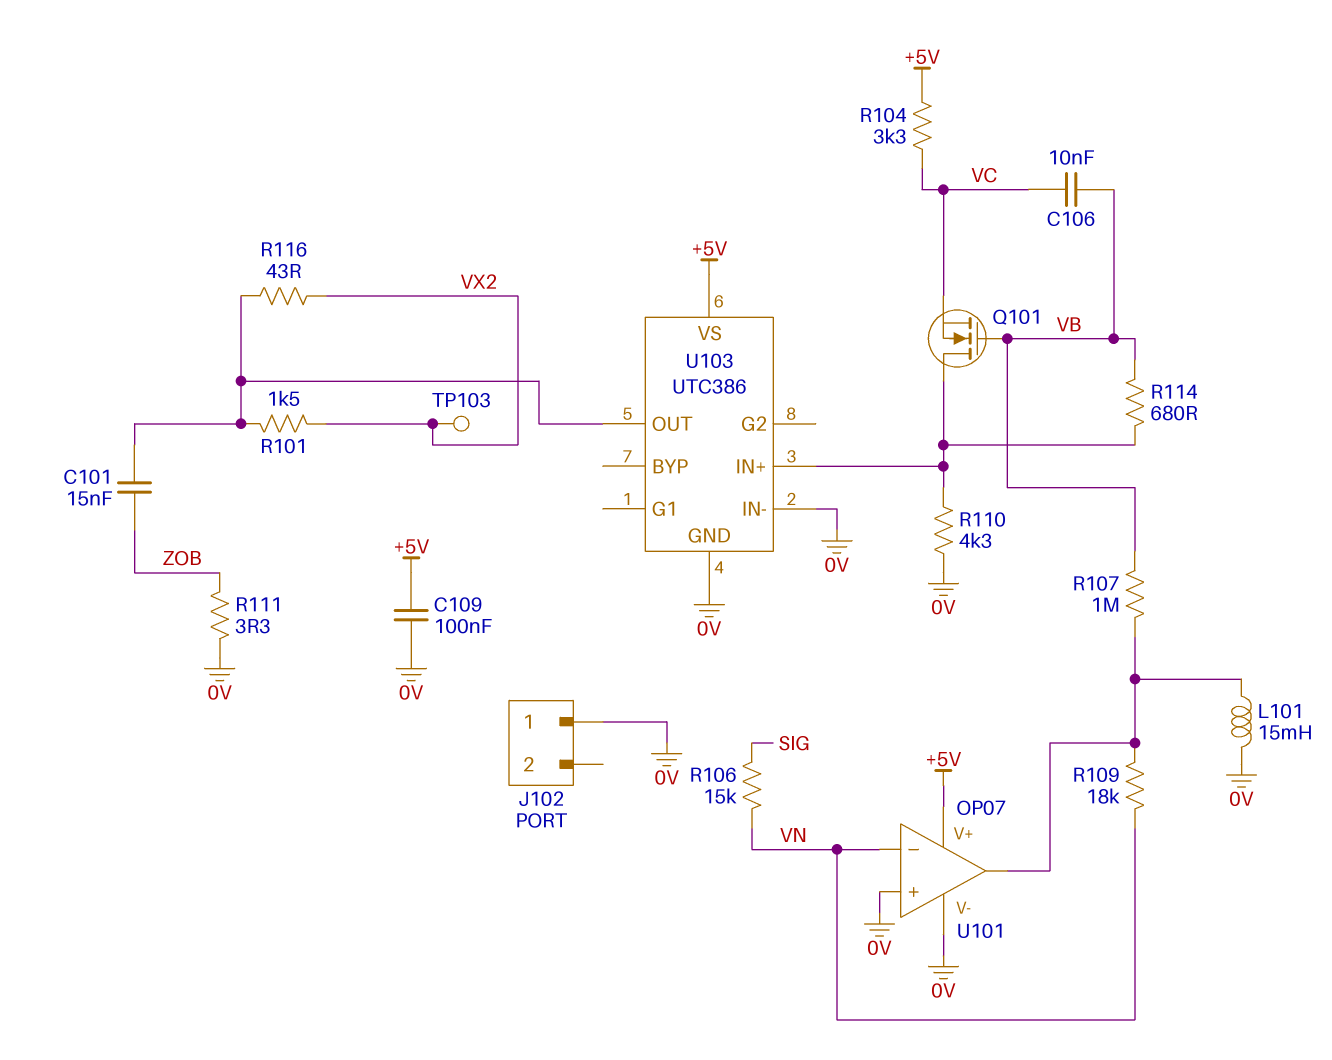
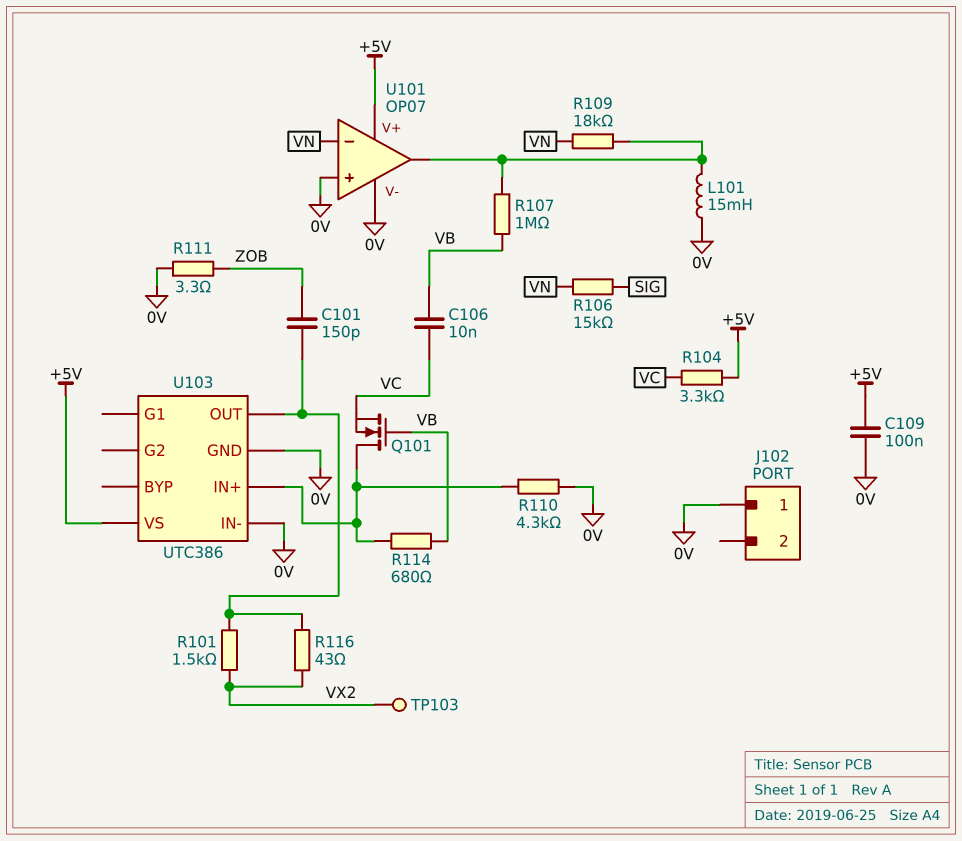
C101: 15nF (U103/OUT, ZOB) -> 150pF (U103/OUT, ZOB)

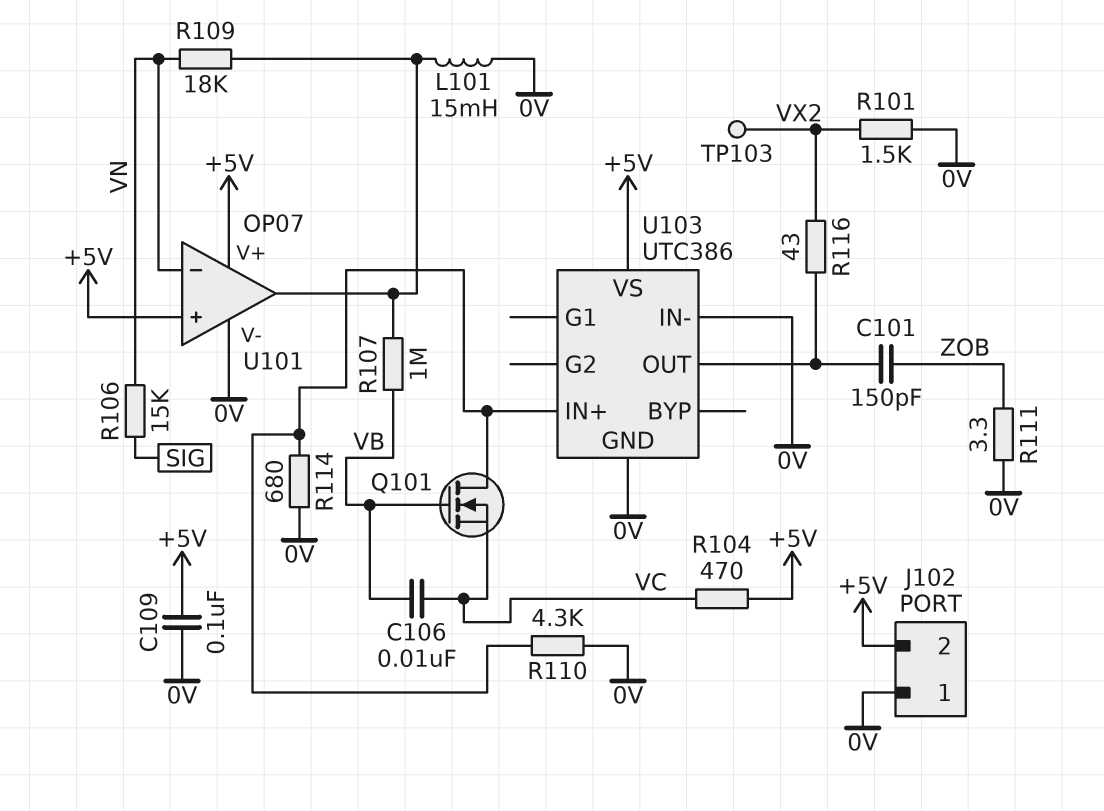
J102 pin 2: none -> +5V
R101: 1.5k (U103/OUT, VX2) -> 1.5k (0V, VX2)
R104: 3.3k (+5V, VC) -> 470 (+5V, VC)
R114: 680 (U103/IN+, VB) -> 680 (0V, U103/IN+)
U101 pin in+: 0V -> +5V

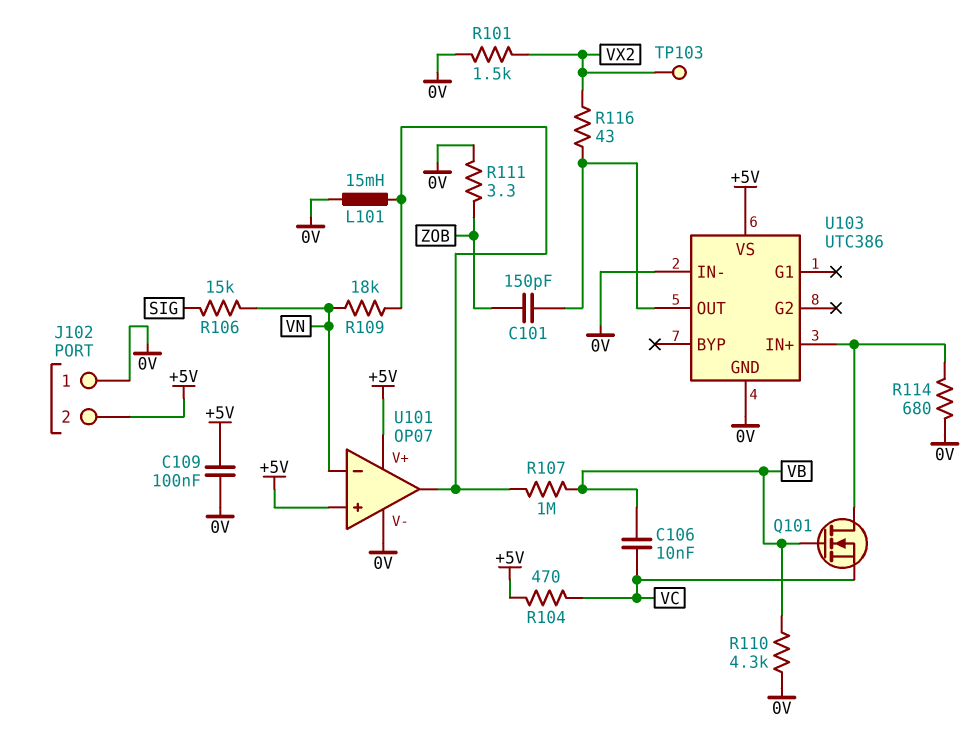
R110: 4.3k (0V, U103/IN+) -> 4.3k (0V, VB)

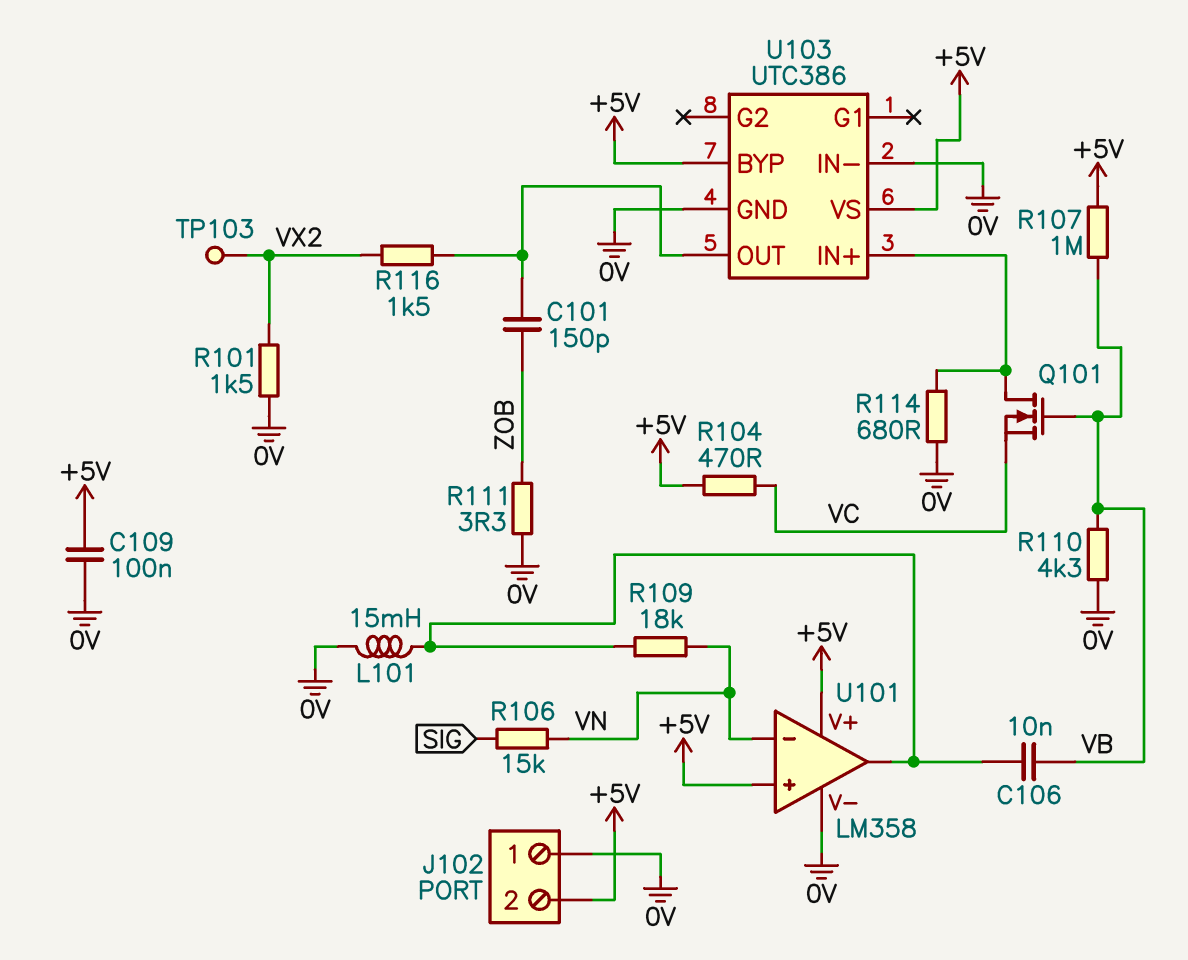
C106: 10nF (VB, VC) -> 10nF (U101/out, VB)
R107: 1M (U101/out, VB) -> 1M (+5V, VB)
R116: 43 (U103/OUT, VX2) -> 1.5k (U103/OUT, VX2)
U101: OP07 -> LM358
U103 pin BYP: none -> +5V

